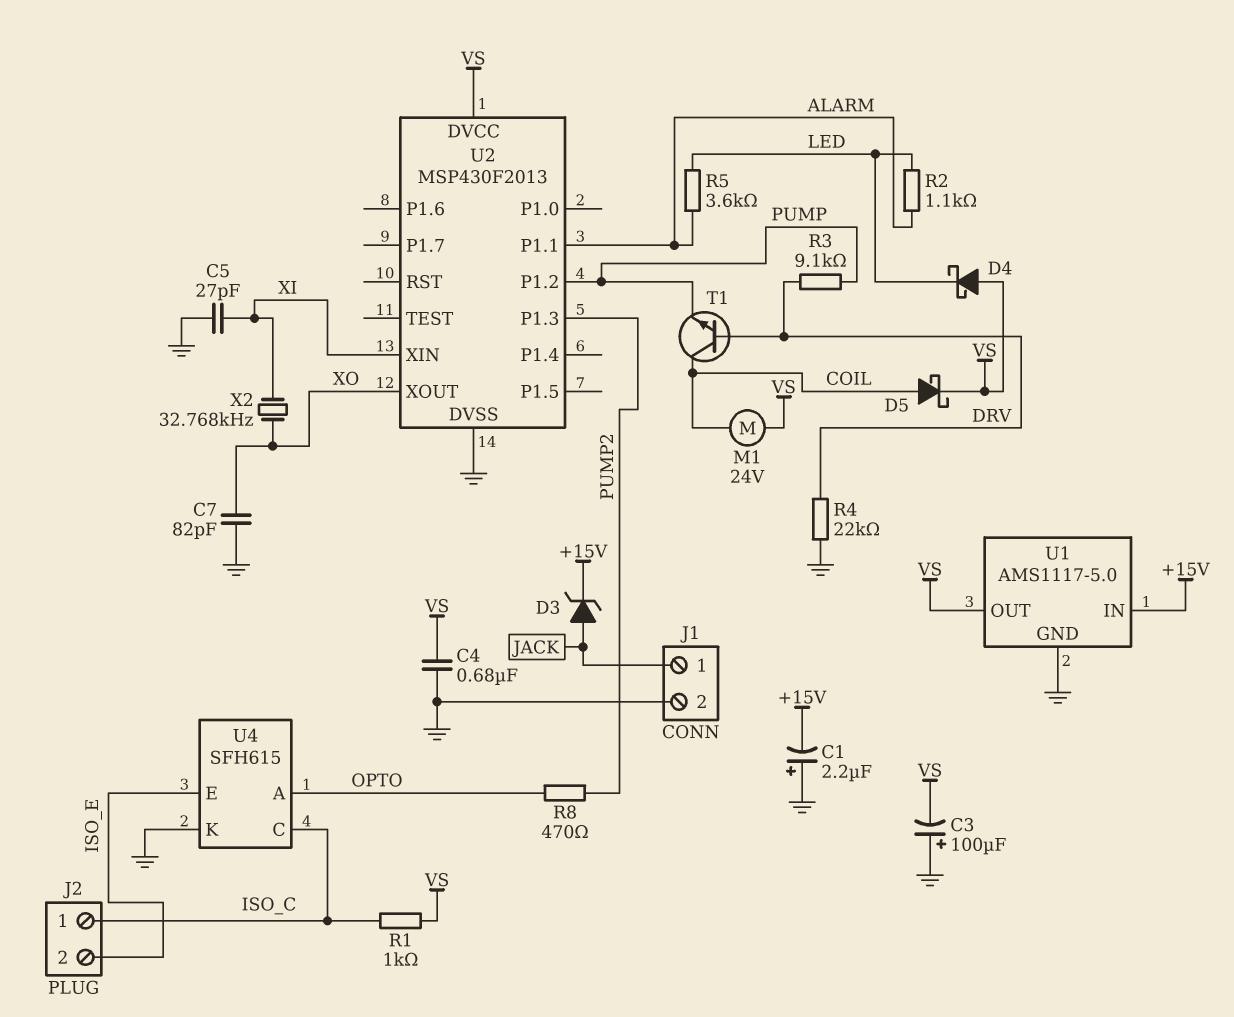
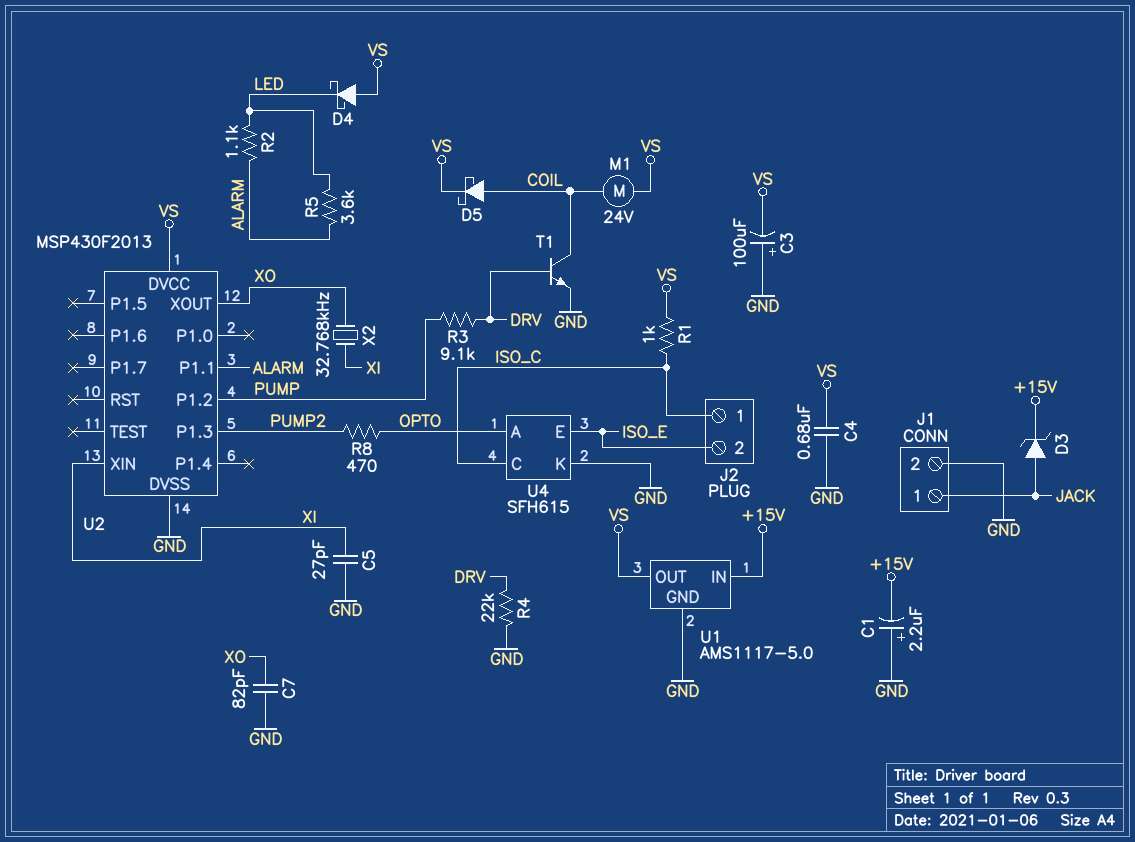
T1: NPN (B DRV, C COIL, E PUMP) -> NPN (B DRV, C COIL, E GND)

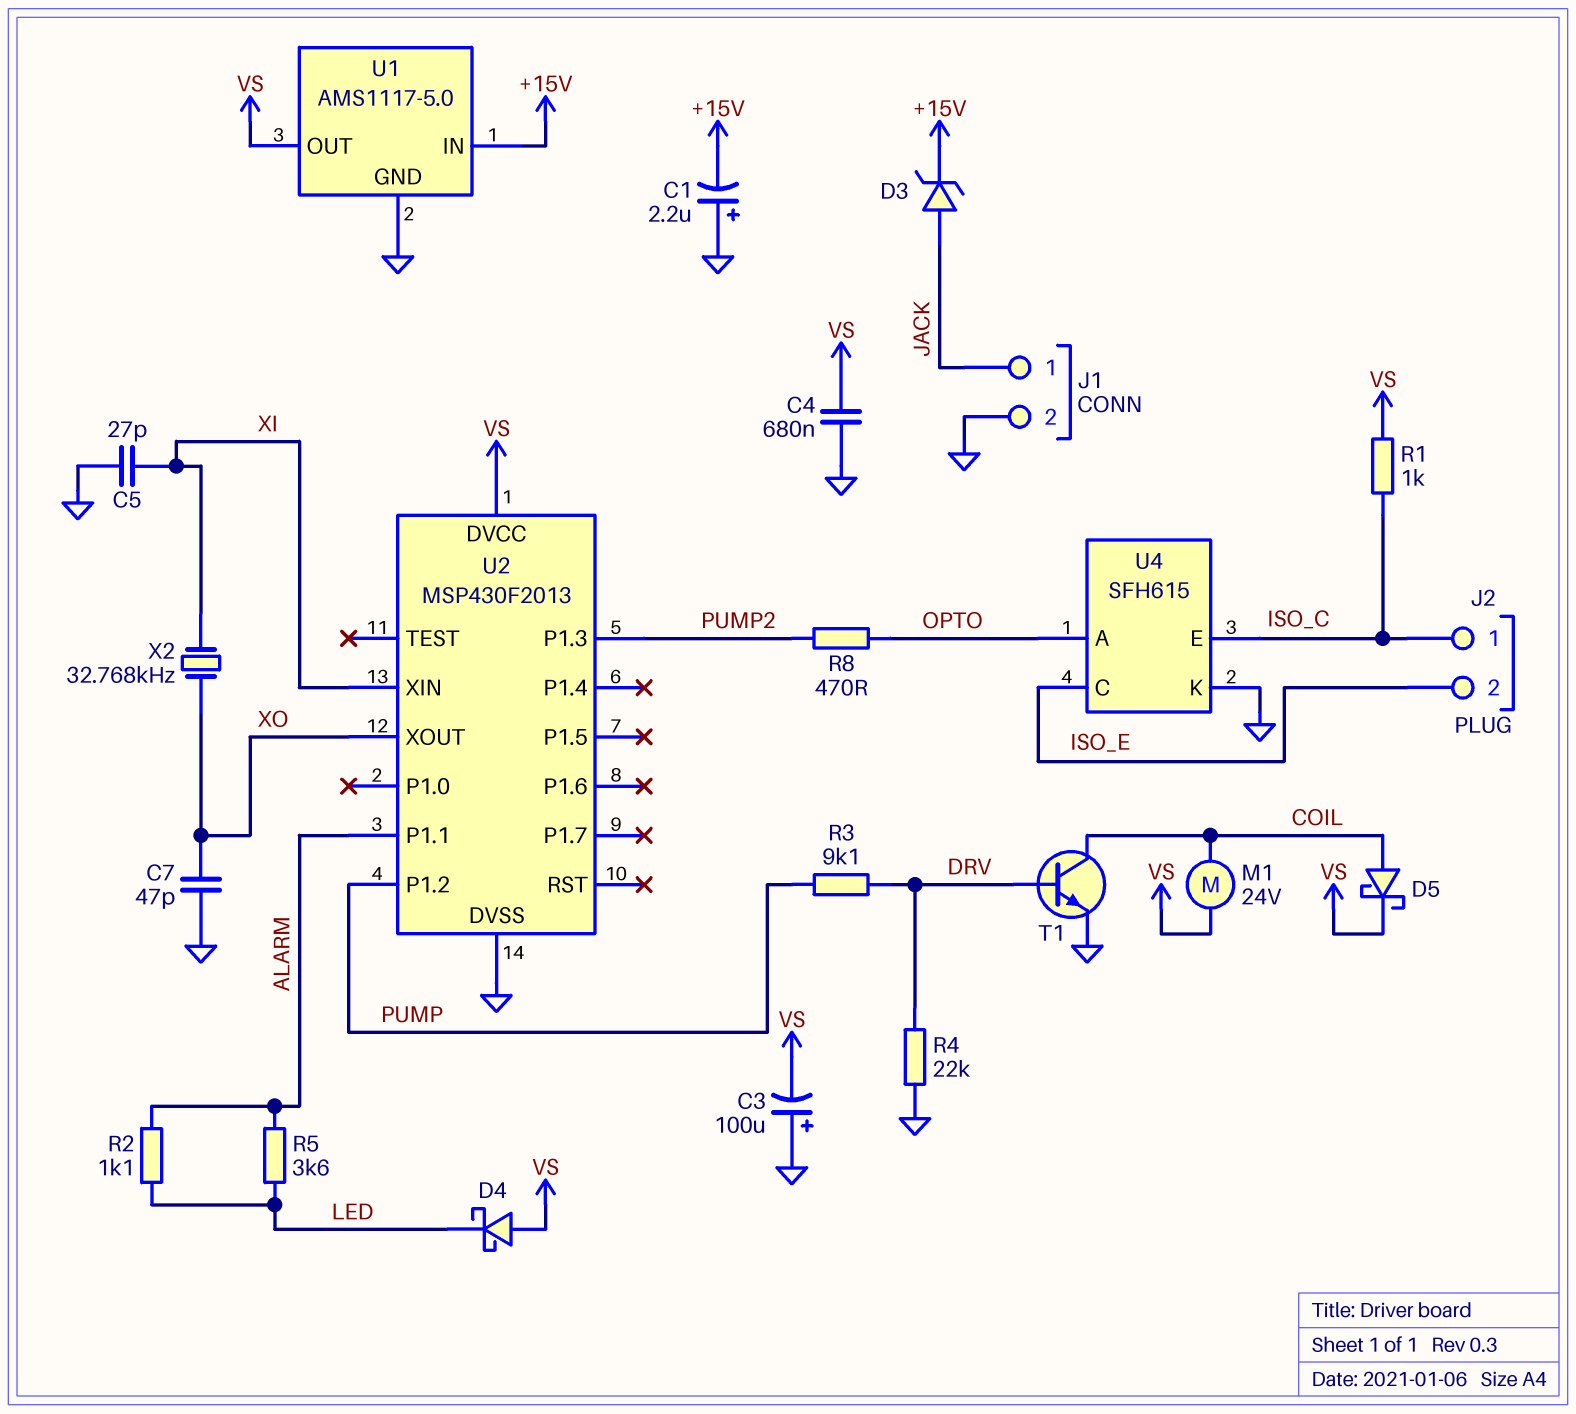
C7: 82pF (GND, XO) -> 47pF (GND, XO)
U4 pin C: ISO_C -> ISO_E
U4 pin E: ISO_E -> ISO_C

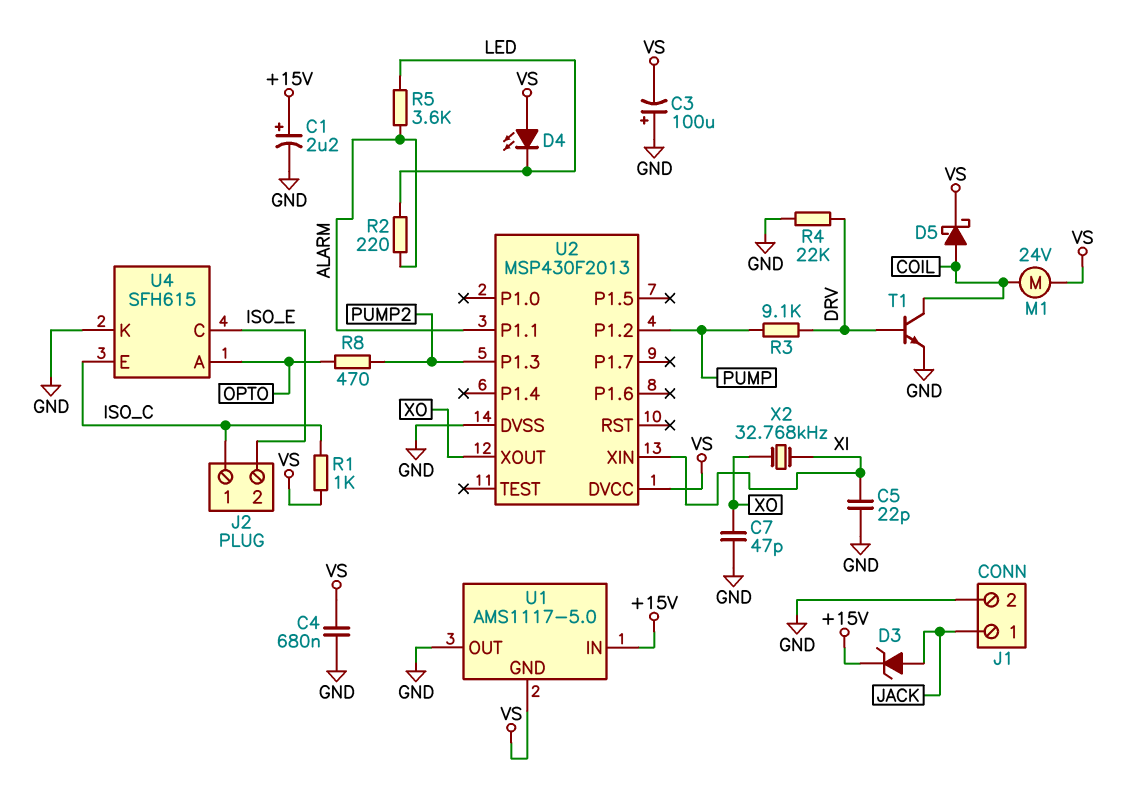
C1: 2.2uF (plus GND, minus +15V) -> 2.2uF (plus +15V, minus GND)
C5: 27pF (GND, XI) -> 22pF (GND, XI)
D4: schottky (A VS, K LED) -> LED (A VS, K LED)
R2: 1.1k (ALARM, LED) -> 220 (ALARM, LED)
U1 pin GND: GND -> VS
U1 pin OUT: VS -> GND

